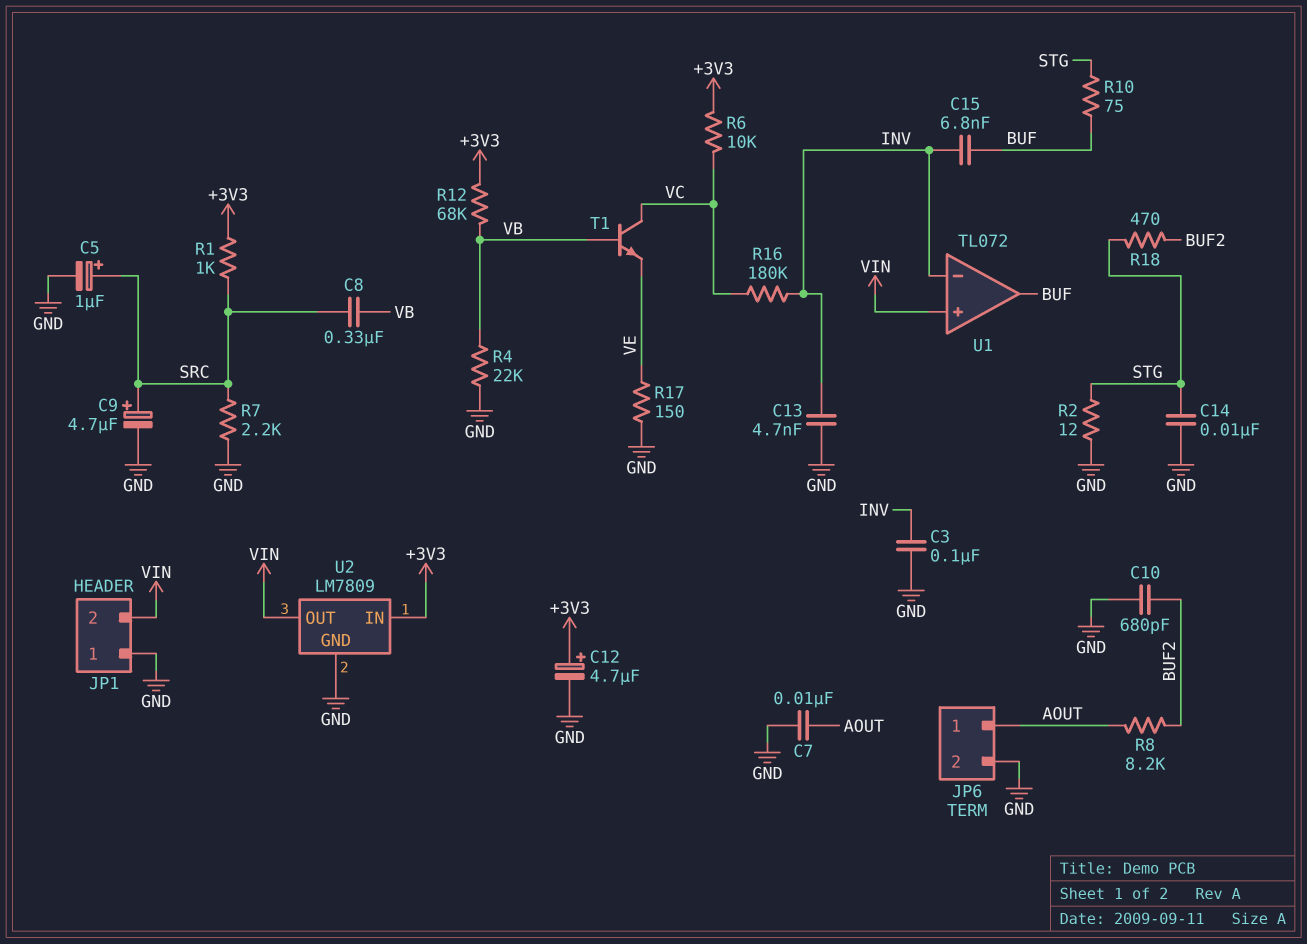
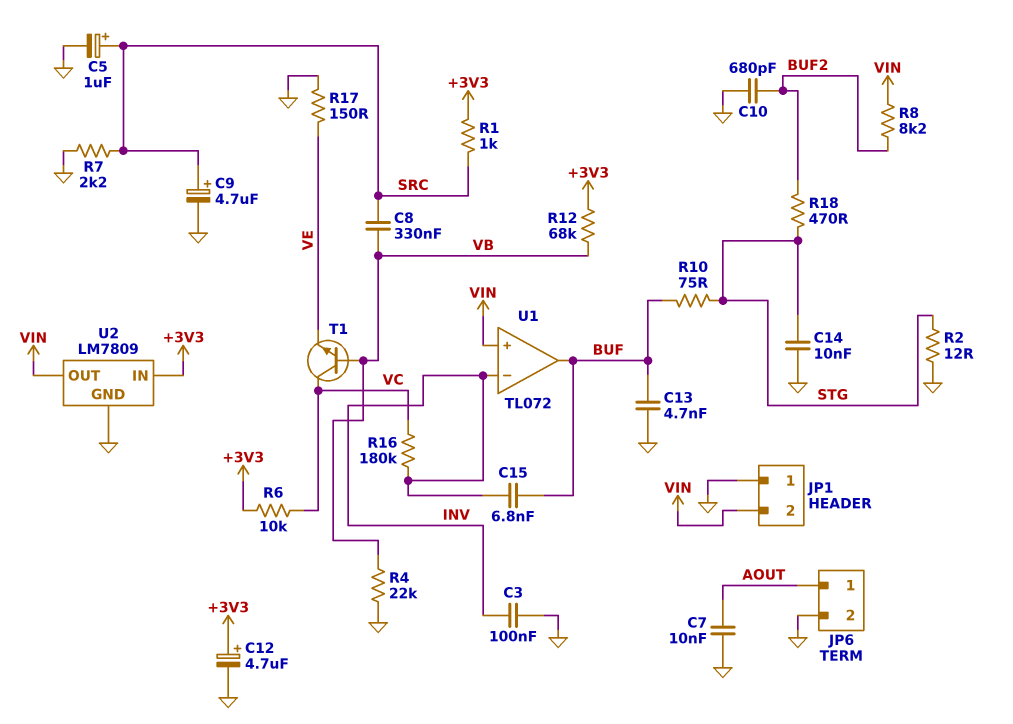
C13: 4.7nF (GND, INV) -> 4.7nF (BUF, GND)
R8: 8.2k (AOUT, BUF2) -> 8.2k (BUF2, VIN)

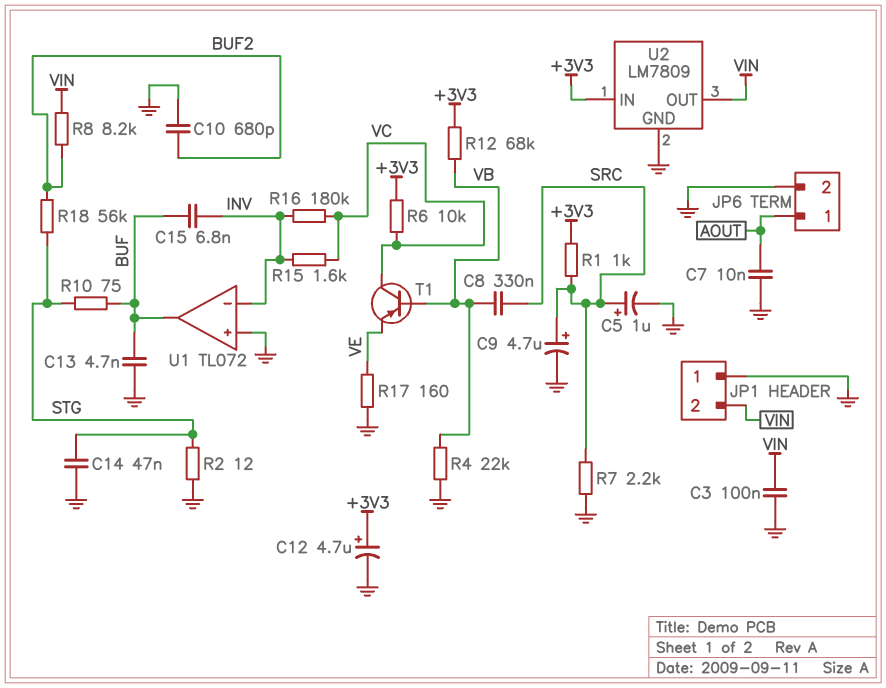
C3: 100nF (GND, INV) -> 100nF (GND, VIN)
C14: 10nF (GND, STG) -> 47nF (GND, STG)
R15: none -> 1.6k (INV, VC)
R17: 150 (GND, VE) -> 160 (GND, VE)
R18: 470 (BUF2, STG) -> 56k (BUF2, STG)
T1: NPN (B VB, C VC, E VE) -> PNP (B VB, C VC, E VE)
U1 pin in+: VIN -> GND

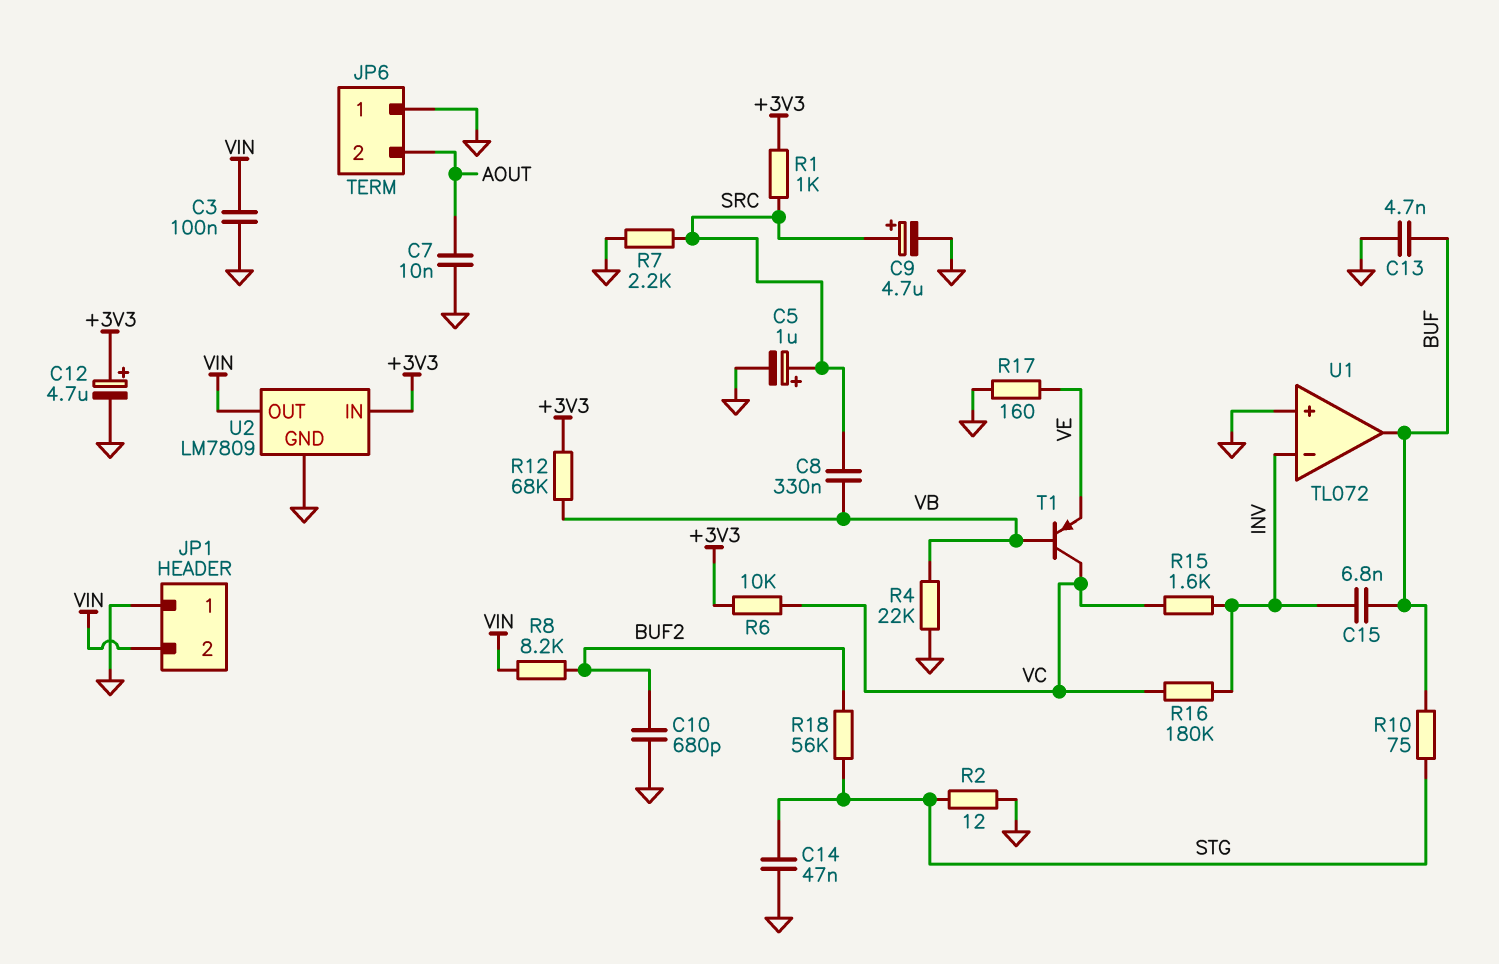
JP6 pin 1: AOUT -> GND
JP6 pin 2: GND -> AOUT

